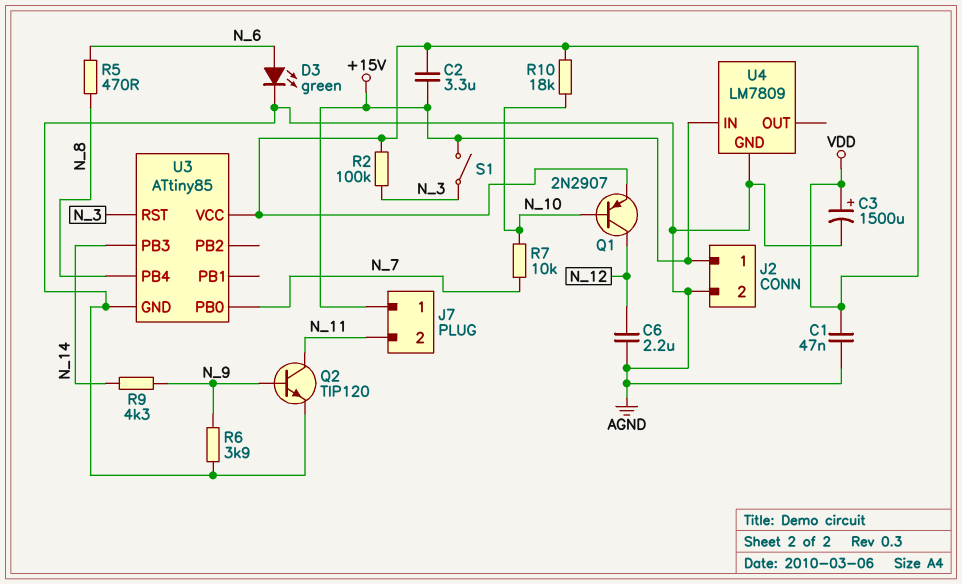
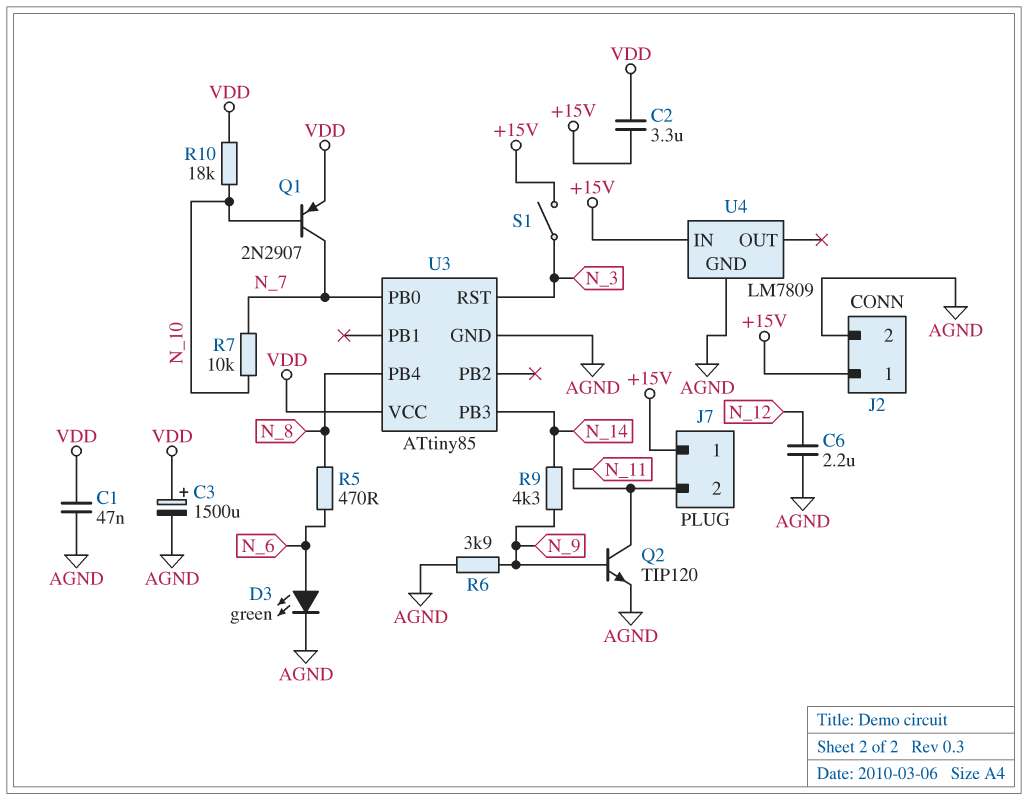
Q1: PNP 2N2907 (B N_10, C N_12, E VDD) -> PNP 2N2907 (B N_10, C N_7, E VDD)
R2: 100k (N_3, VDD) -> none

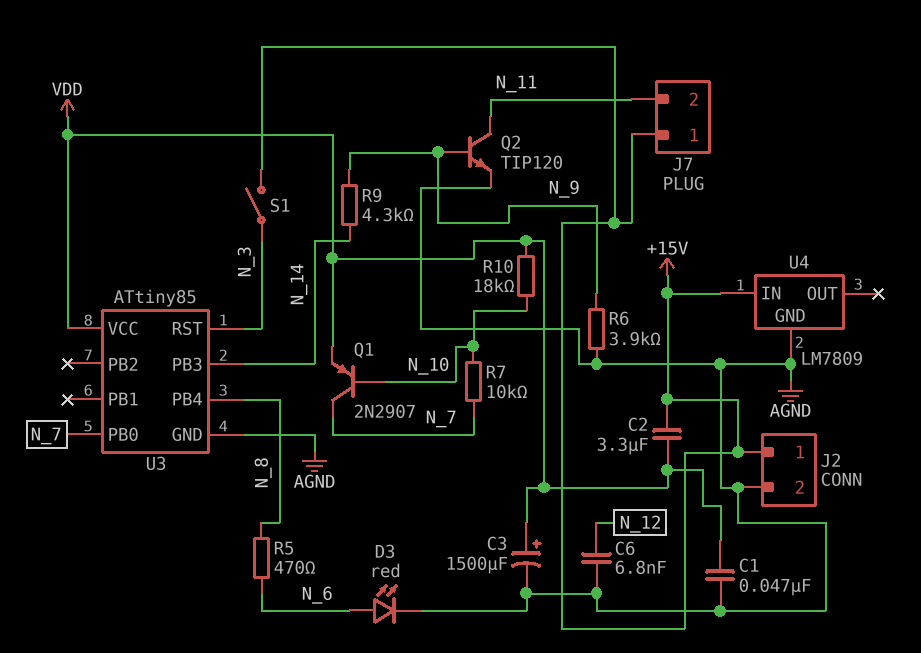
C6: 2.2uF (AGND, N_12) -> 6.8nF (AGND, N_12)
D3: LED green (A N_6, K AGND) -> LED red (A N_6, K AGND)

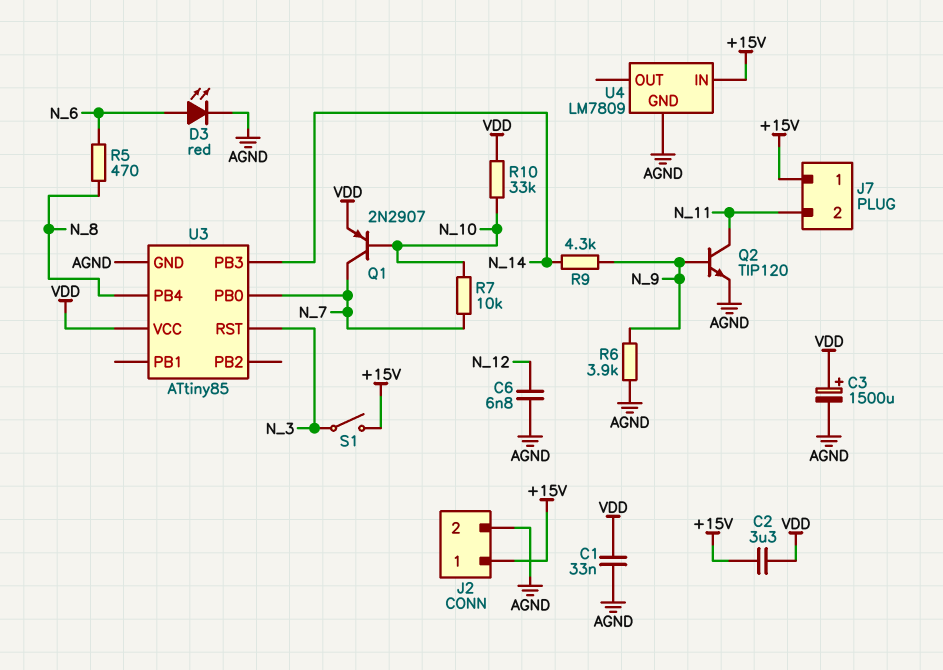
C1: 47nF (AGND, VDD) -> 33nF (AGND, VDD)
R10: 18k (N_10, VDD) -> 33k (N_10, VDD)

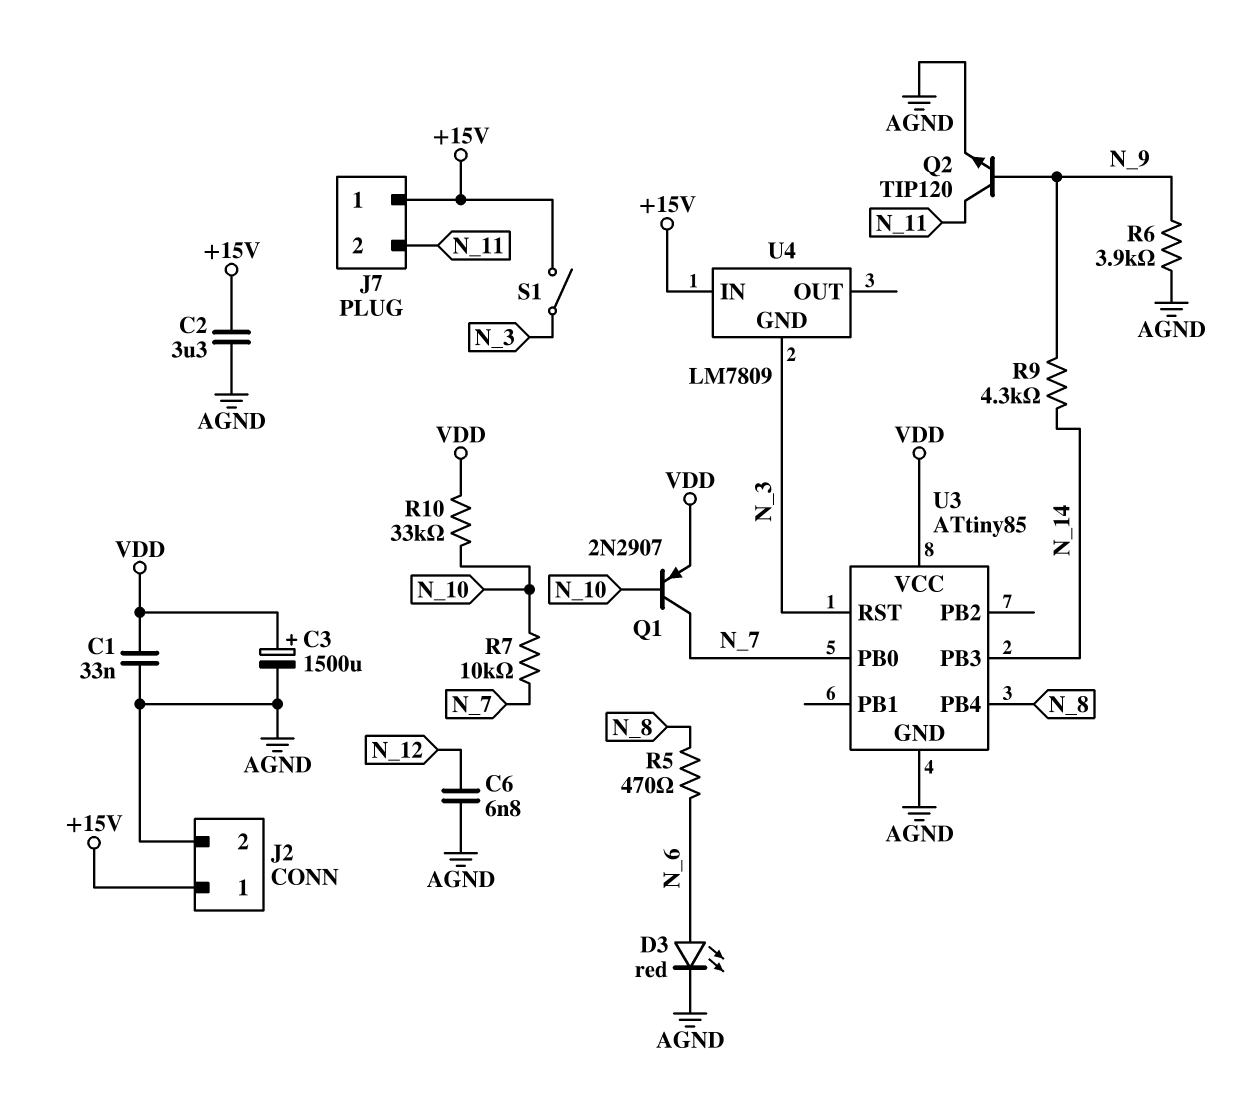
C2: 3.3uF (+15V, VDD) -> 3.3uF (+15V, AGND)
U4 pin GND: AGND -> N_3

